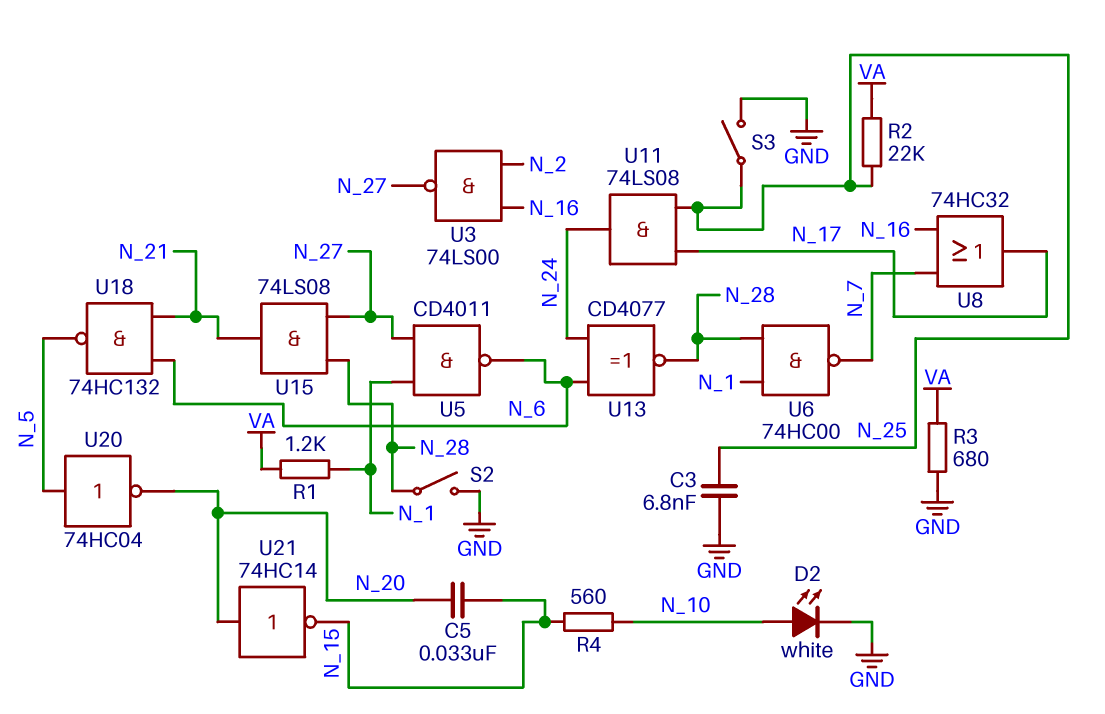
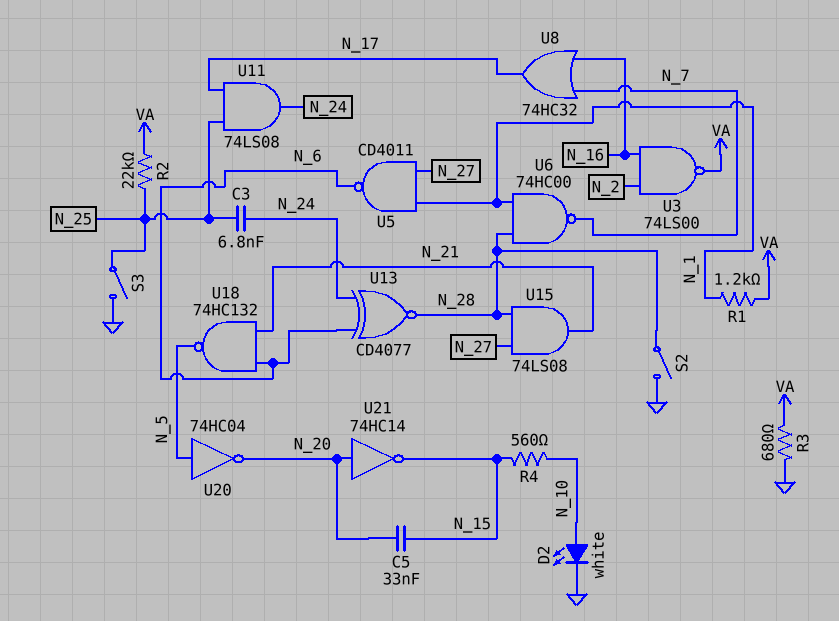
C3: 6.8nF (GND, N_25) -> 6.8nF (N_24, N_25)
U3: NAND 74LS00 (in N_2, in N_16, out N_27) -> NAND 74LS00 (in N_2, in N_16, out VA)

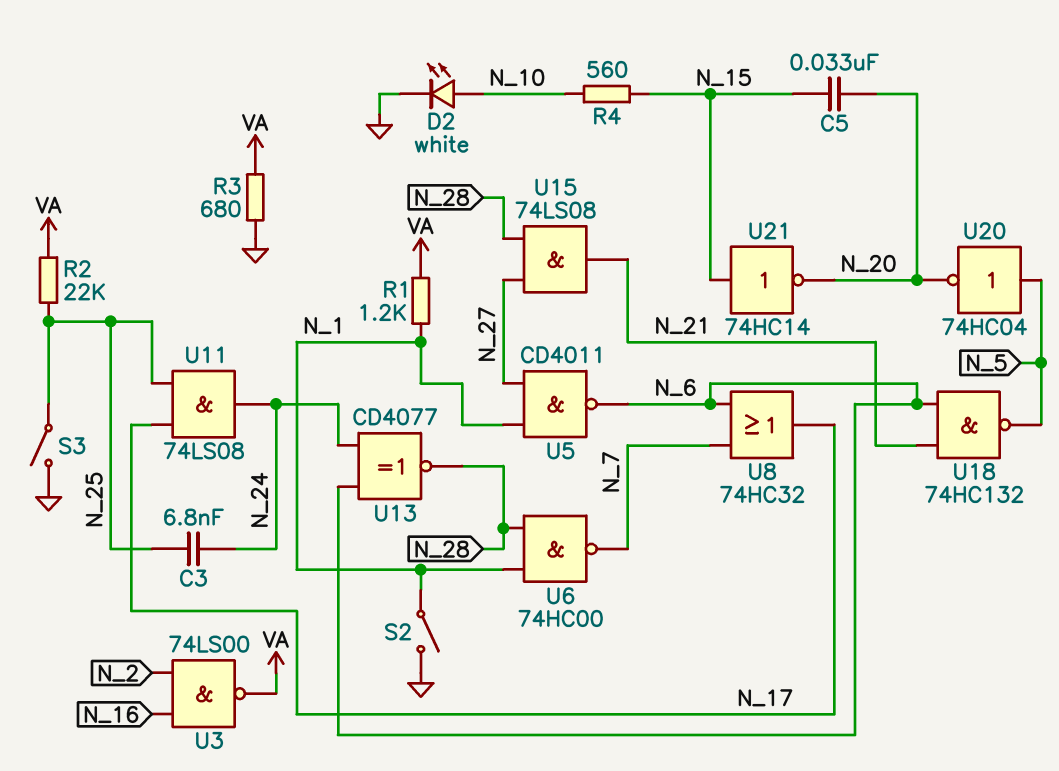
S2: switch (GND, N_28) -> switch (GND, N_1)
U8: OR 74HC32 (in N_7, in N_16, out N_17) -> OR 74HC32 (in N_6, in N_7, out N_17)
U21: NOT 74HC14 (in N_20, out N_15) -> NOT 74HC14 (in N_15, out N_20)

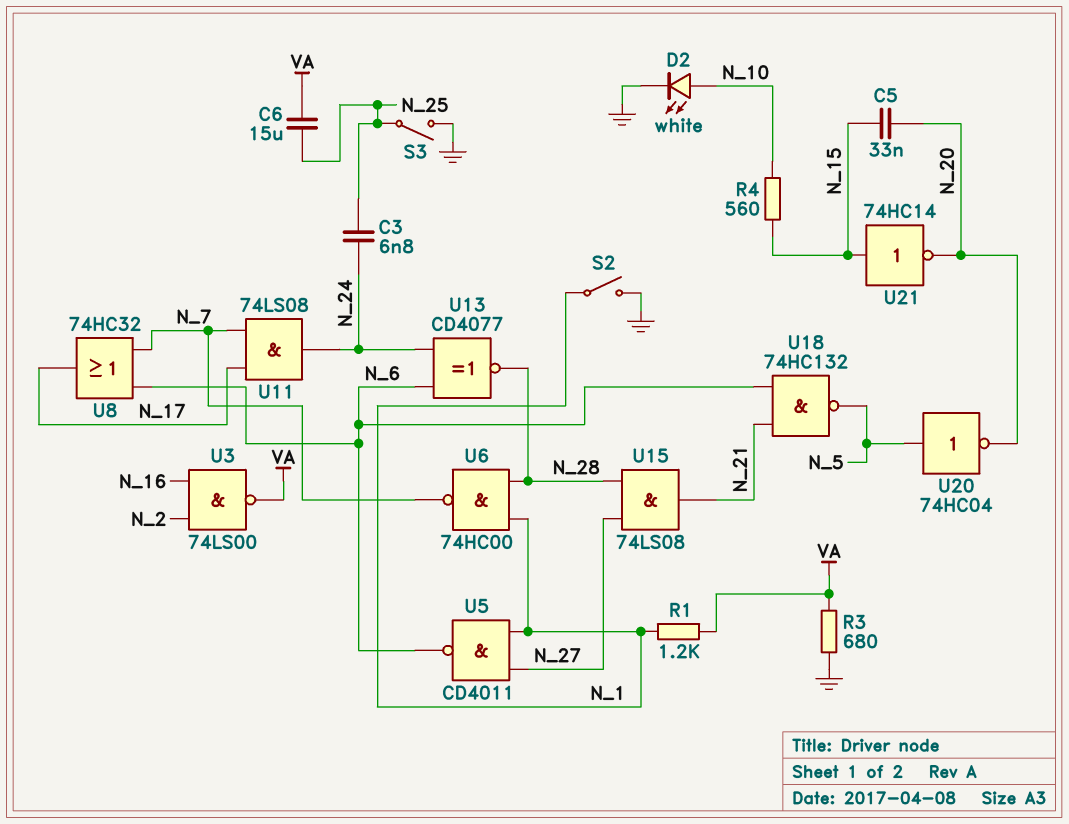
C6: none -> 15uF (N_25, VA)
R2: 22k (N_25, VA) -> none
U11: AND 74LS08 (in N_17, in N_25, out N_24) -> AND 74LS08 (in N_7, in N_17, out N_24)

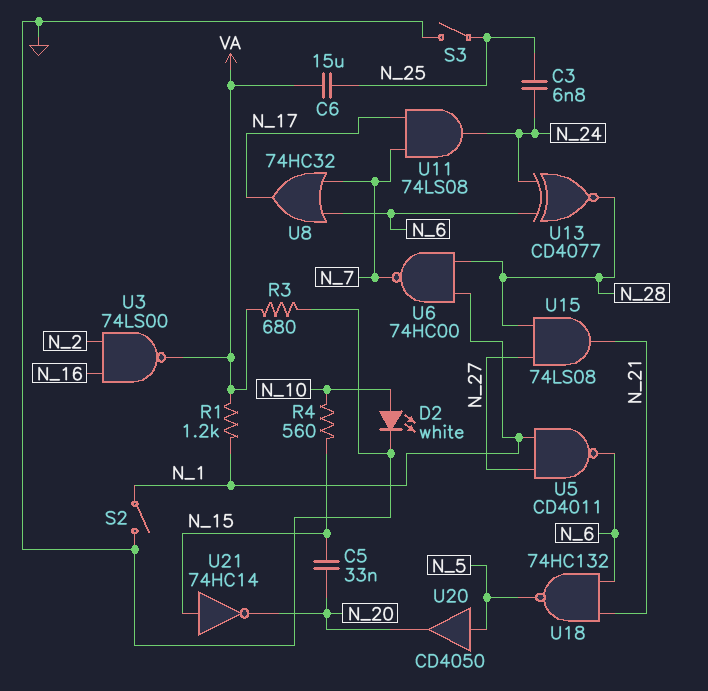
U20: NOT 74HC04 (in N_5, out N_20) -> buffer CD4050 (in N_5, out N_20)

